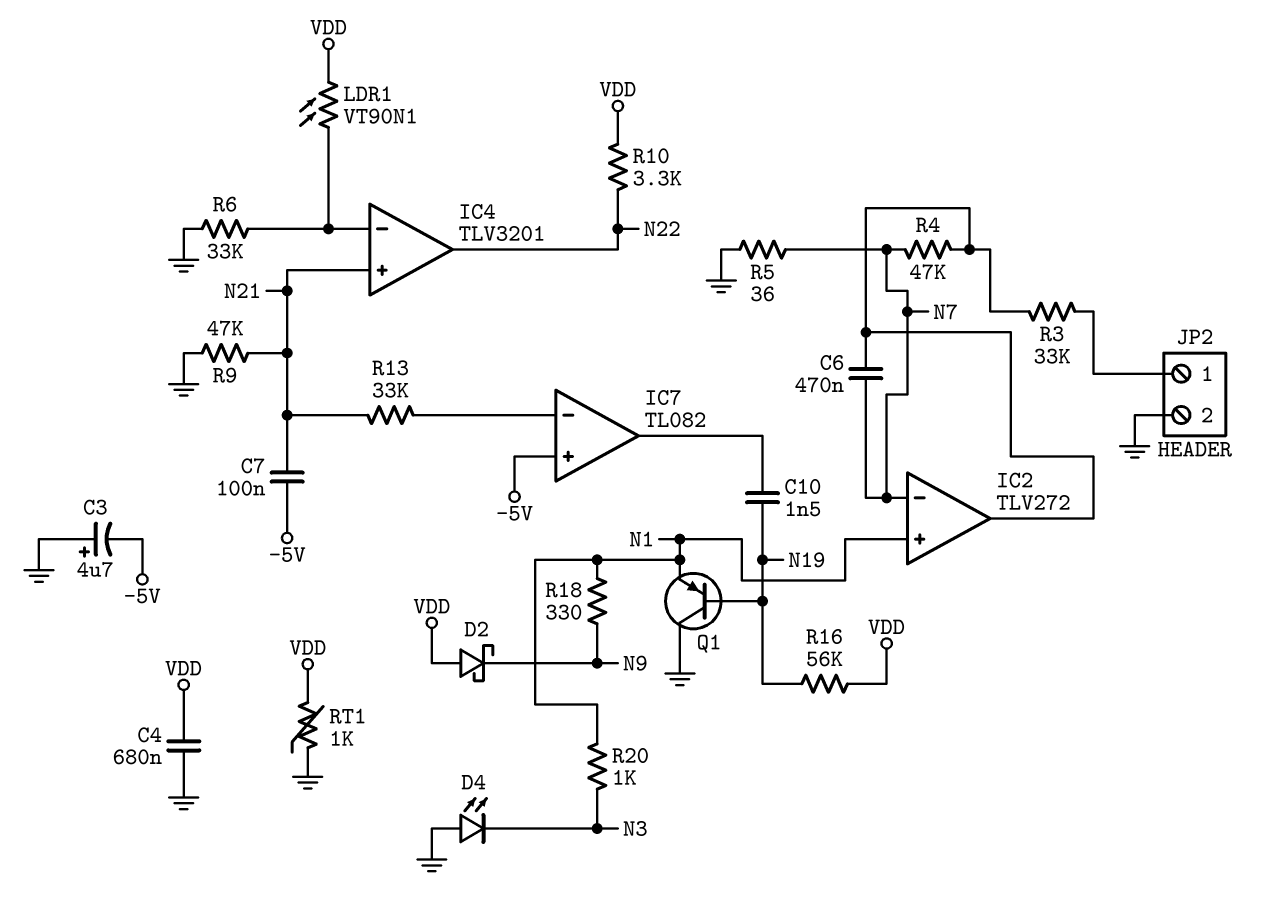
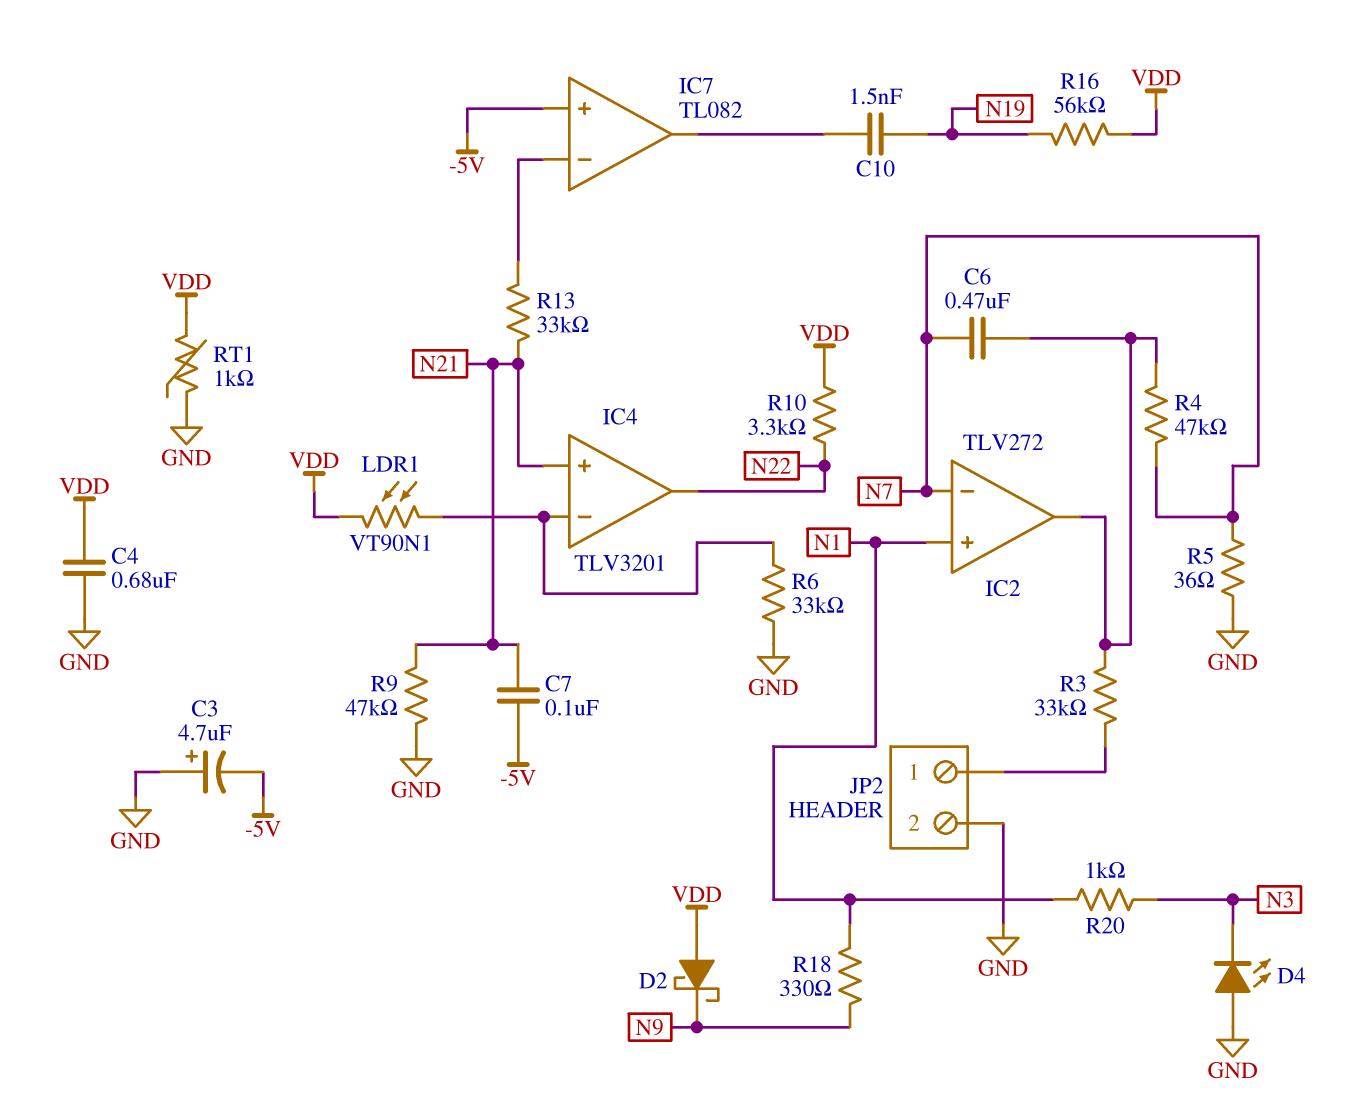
Q1: PNP (B N19, C GND, E N1) -> none

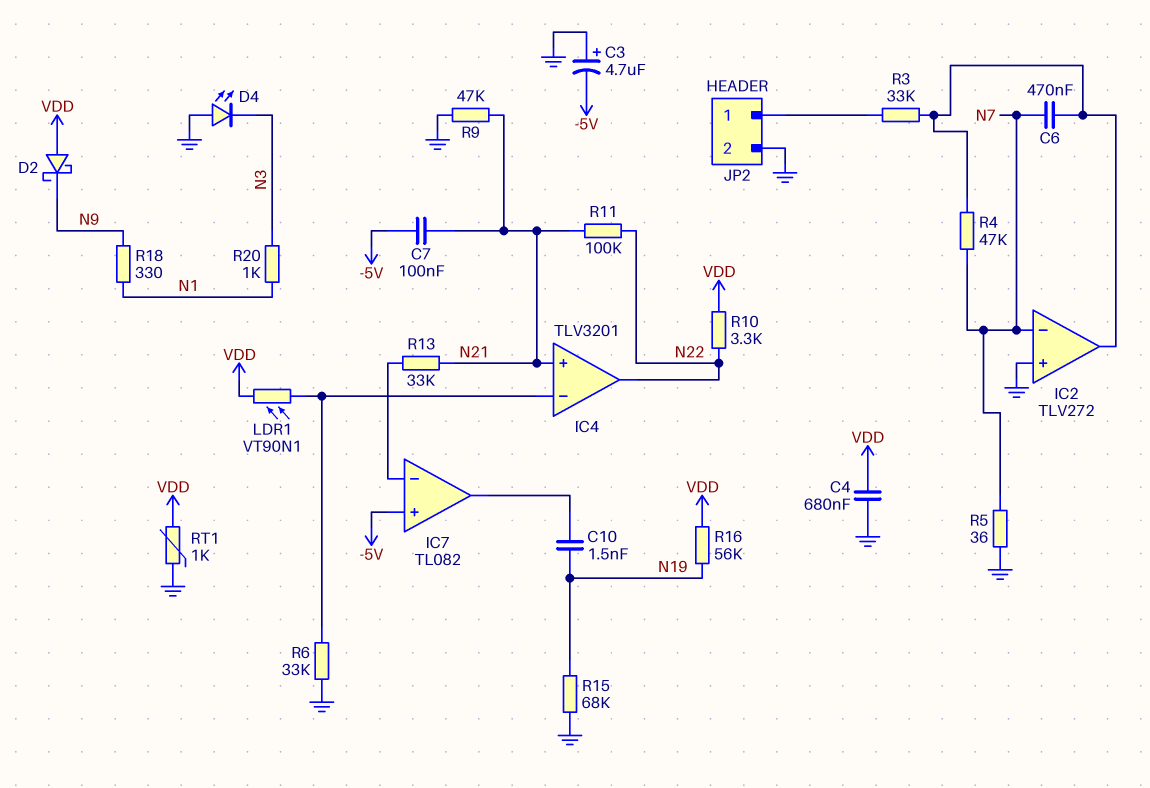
IC2 pin in+: N1 -> GND
R11: none -> 100k (N21, N22)
R15: none -> 68k (GND, N19)

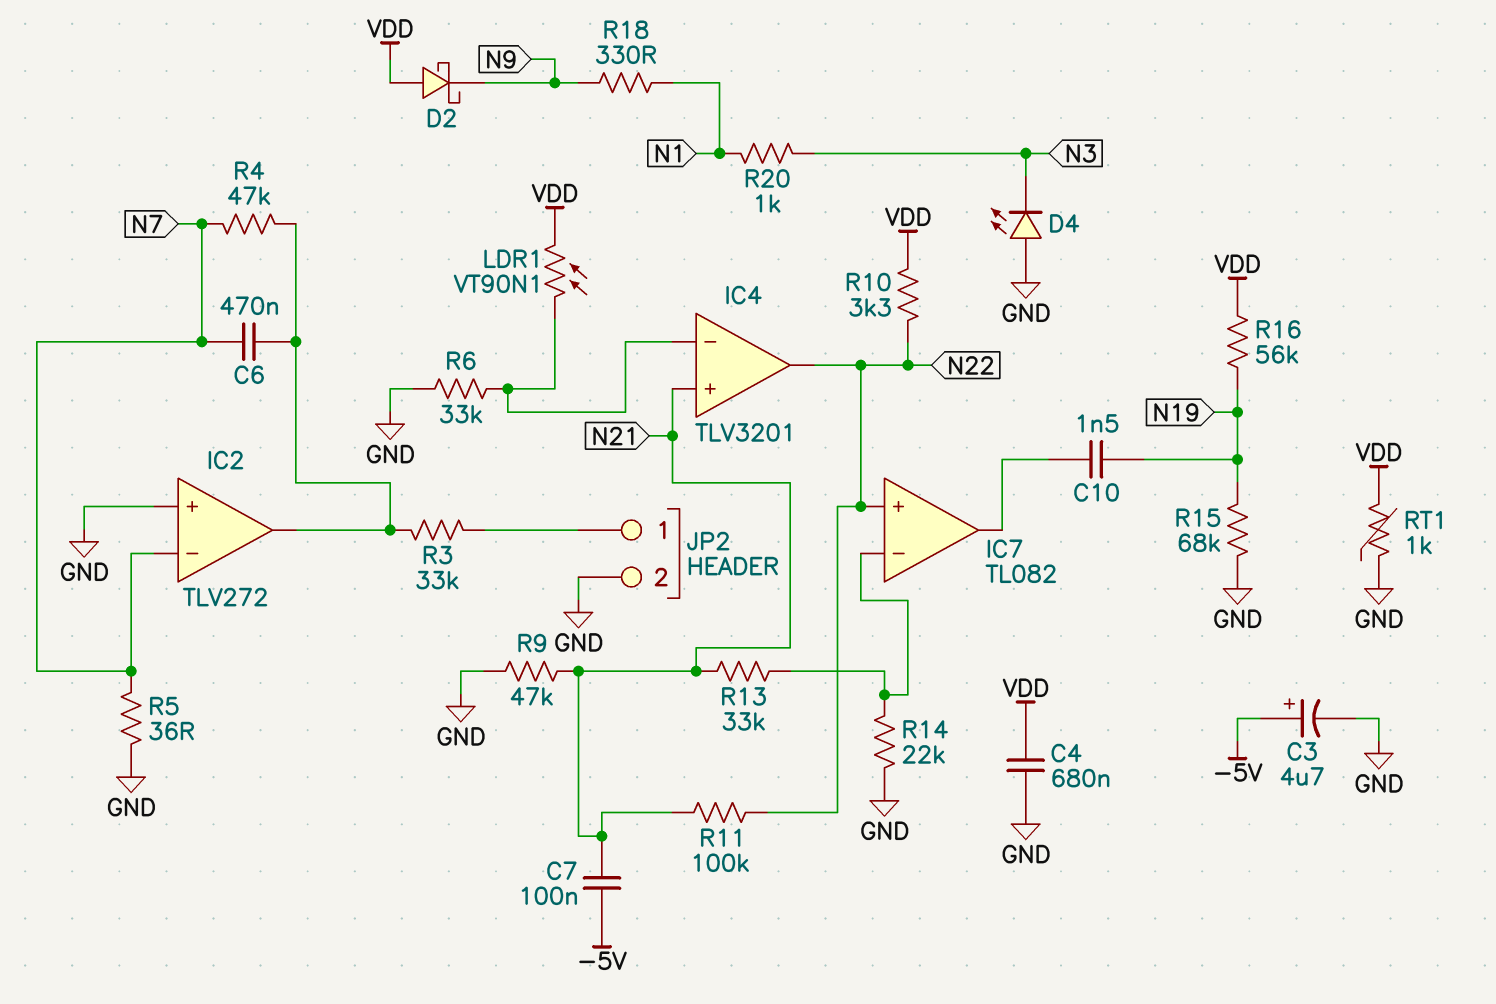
C3: 4.7uF (plus GND, minus -5V) -> 4.7uF (plus -5V, minus GND)
IC7 pin in+: -5V -> N22
R14: none -> 22k (GND, IC7/in-)

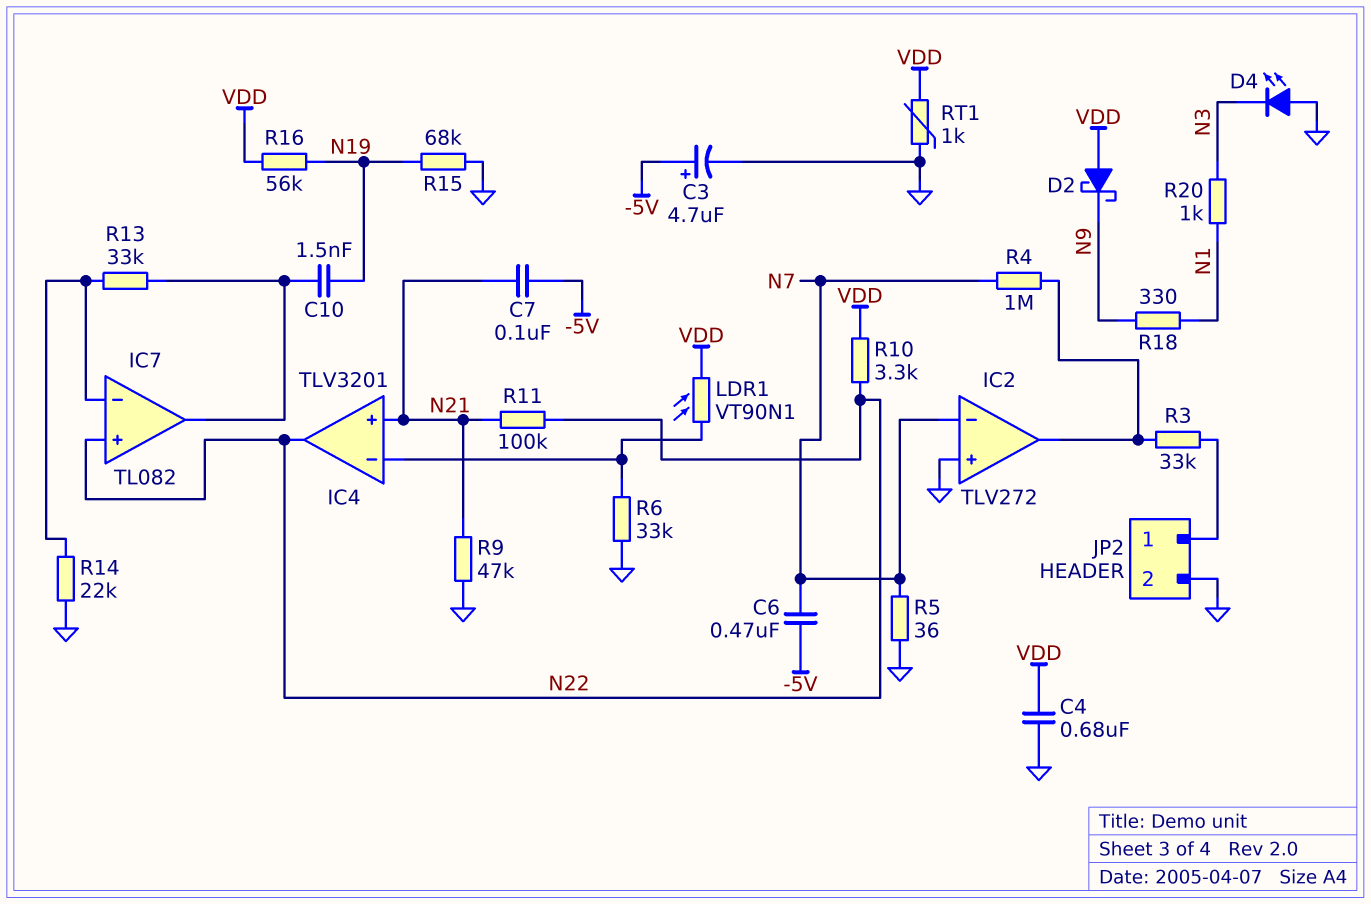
C6: 470nF (IC2/out, N7) -> 470nF (-5V, N7)
R4: 47k (IC2/out, N7) -> 1M (IC2/out, N7)
R13: 33k (IC7/in-, N21) -> 33k (IC7/in-, IC7/out)

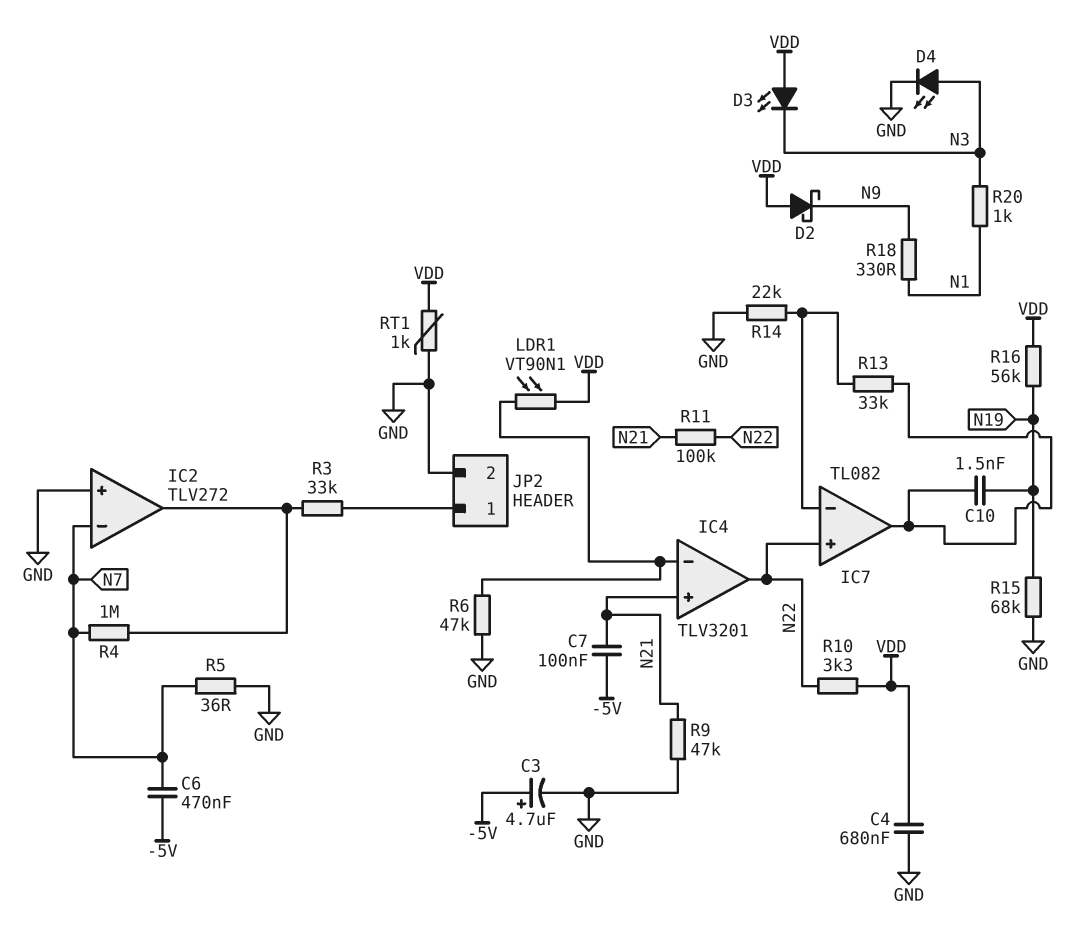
D3: none -> LED (A VDD, K N3)
D4: LED (A GND, K N3) -> LED (A N3, K GND)
R6: 33k (GND, IC4/in-) -> 47k (GND, IC4/in-)

